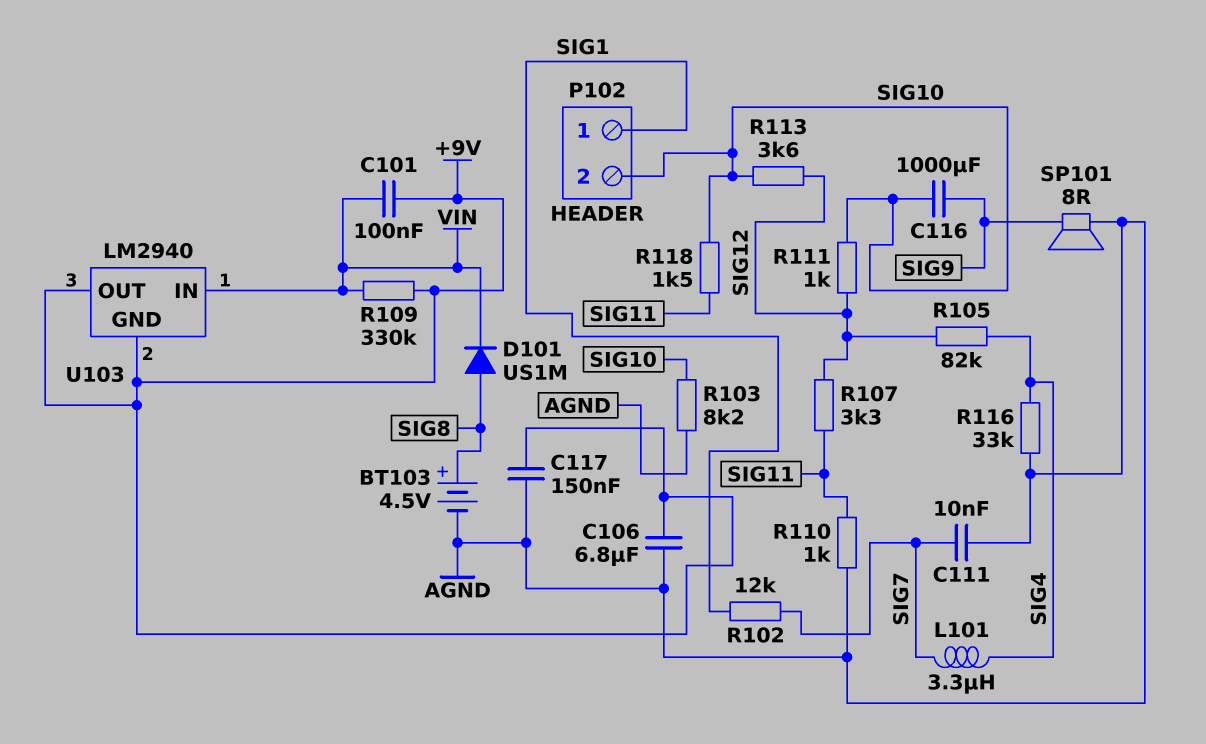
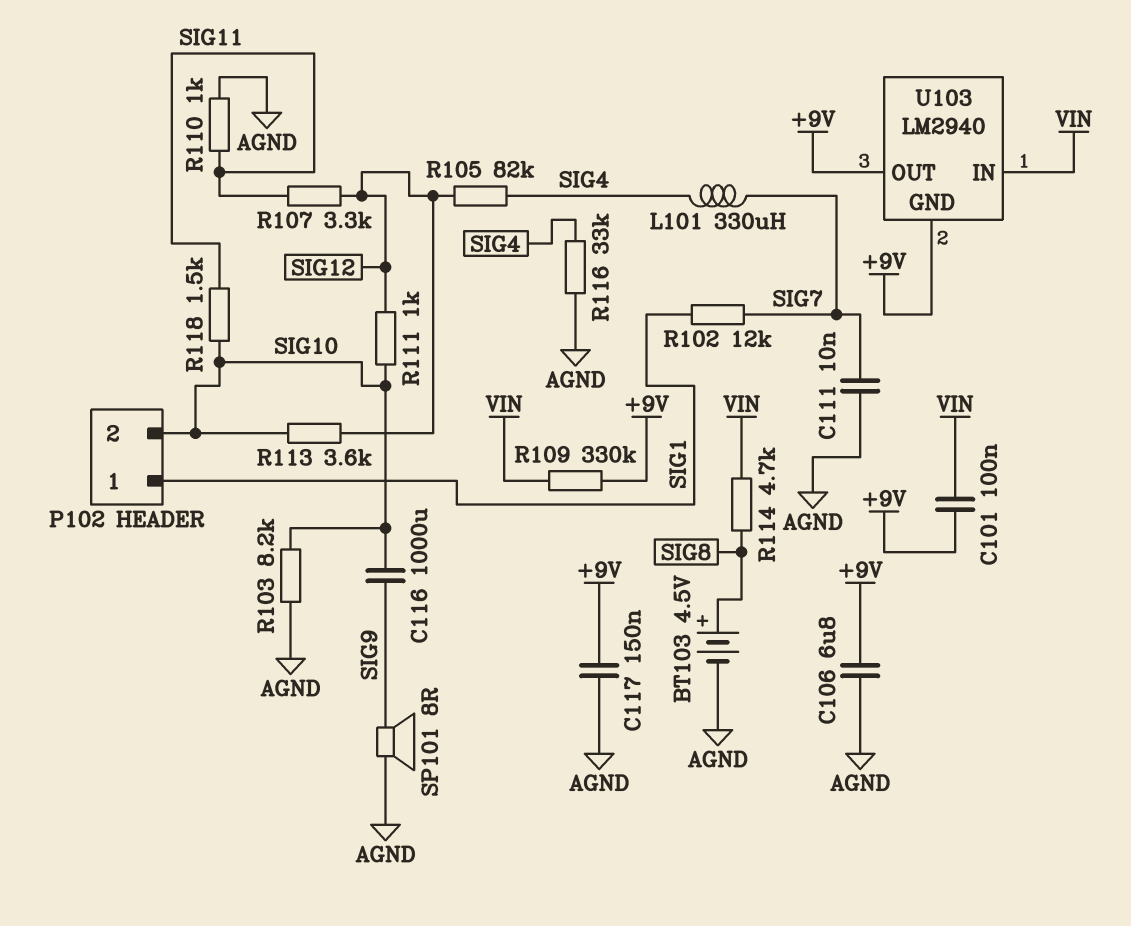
D101: diode US1M (A SIG8, K VIN) -> none
L101: 3.3uH (SIG4, SIG7) -> 330uH (SIG4, SIG7)
R114: none -> 4.7k (SIG8, VIN)

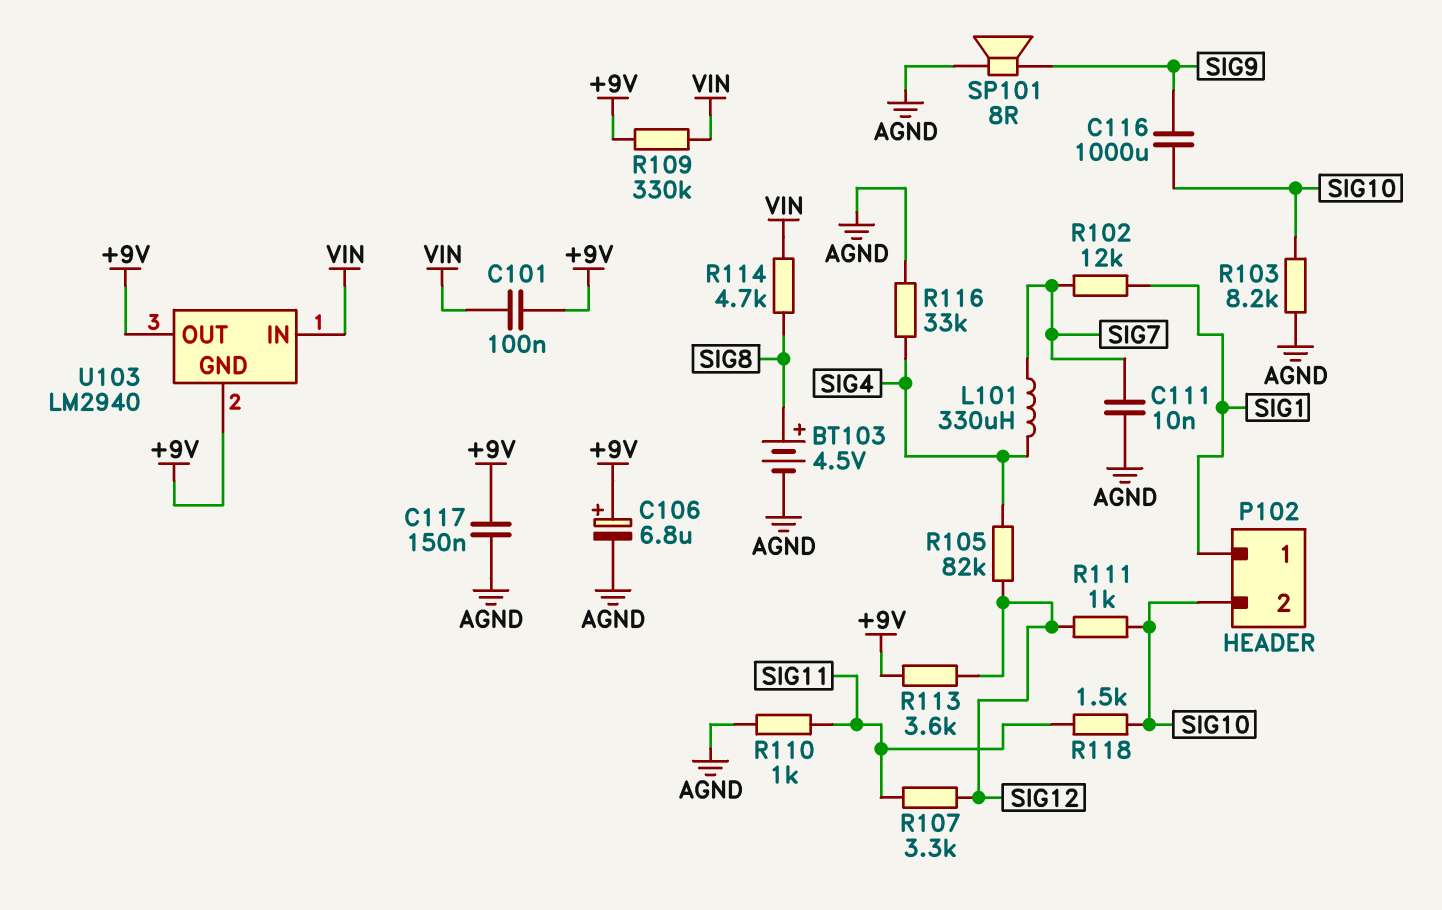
C106: 6.8uF (+9V, AGND) -> 6.8uF (plus +9V, minus AGND)
R113: 3.6k (SIG10, SIG12) -> 3.6k (+9V, SIG12)

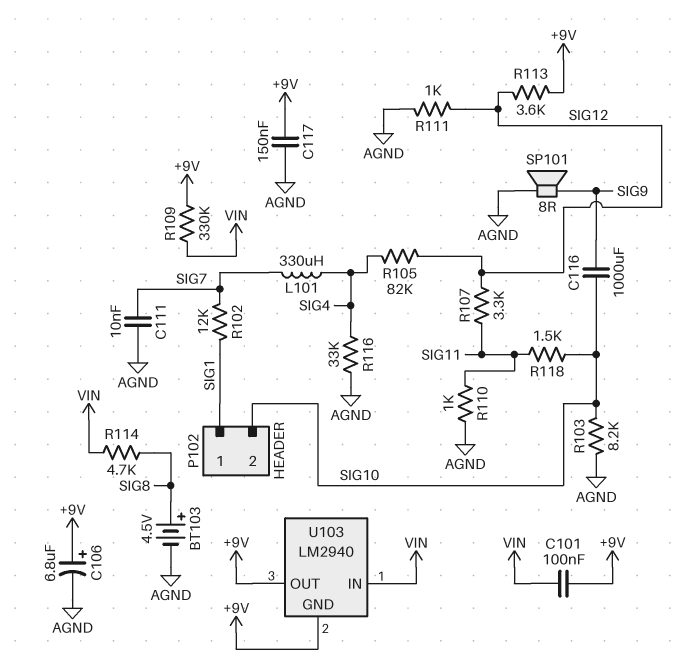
R111: 1k (SIG10, SIG12) -> 1k (AGND, SIG12)

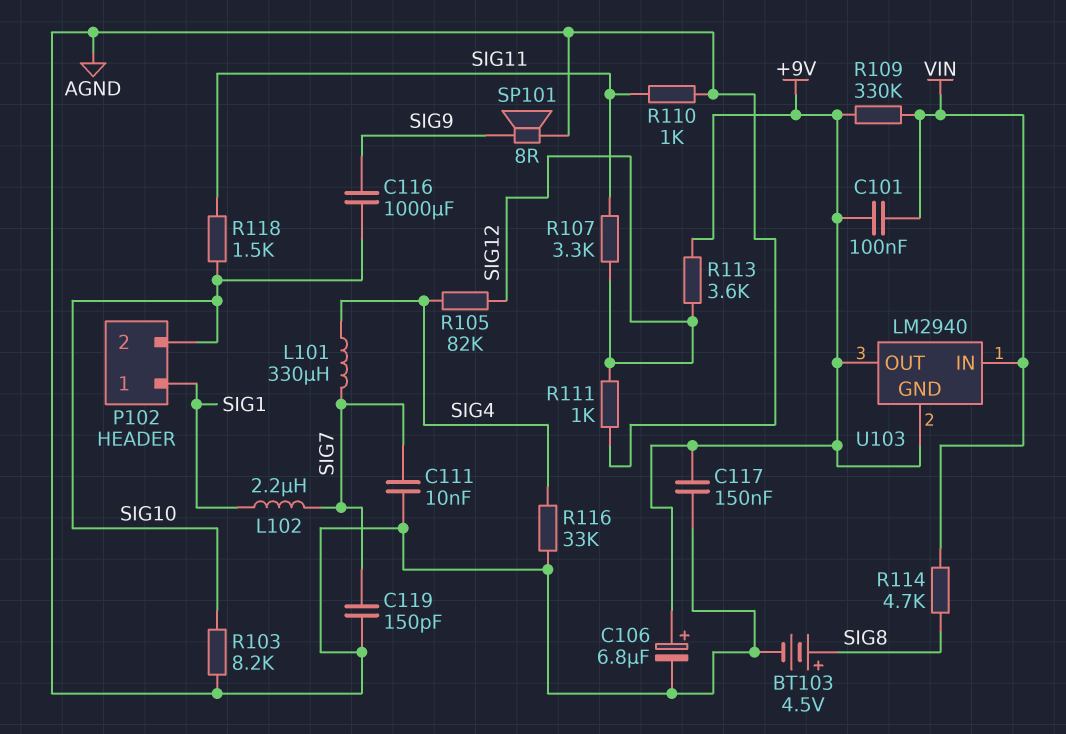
C119: none -> 150pF (AGND, SIG7)
L102: none -> 2.2uH (SIG1, SIG7)
R102: 12k (SIG1, SIG7) -> none

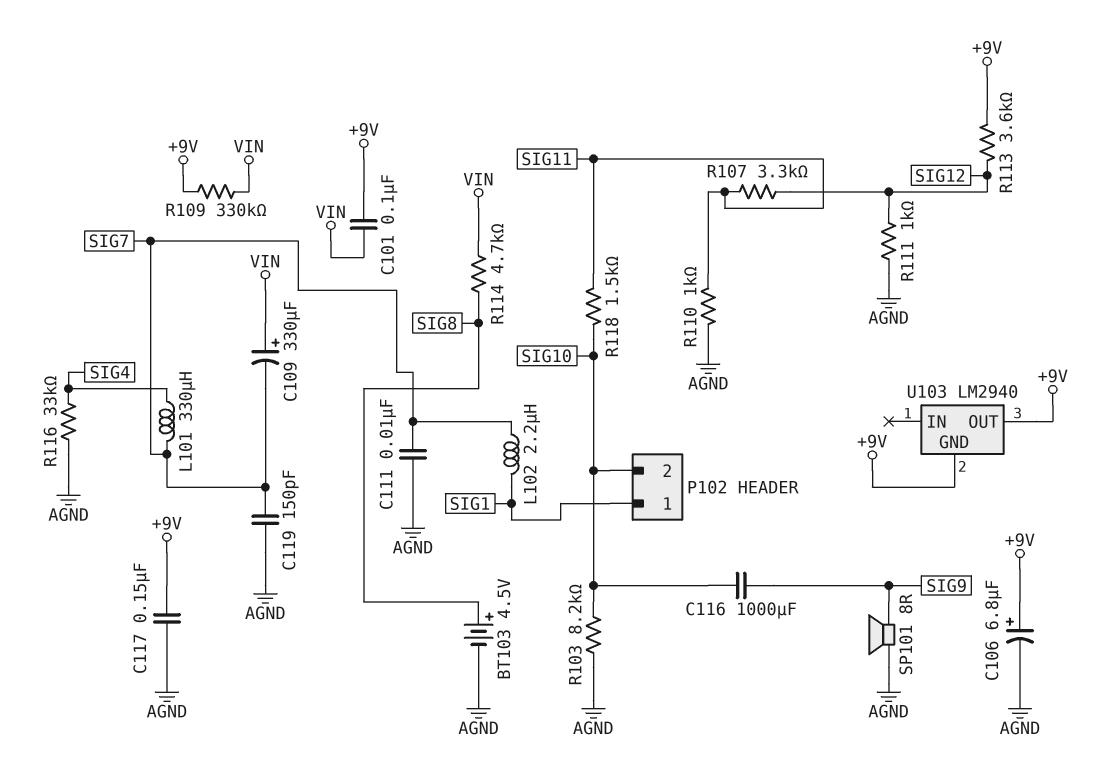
C109: none -> 330uF (plus VIN, minus SIG7)
R105: 82k (SIG4, SIG12) -> none
U103 pin IN: VIN -> none

